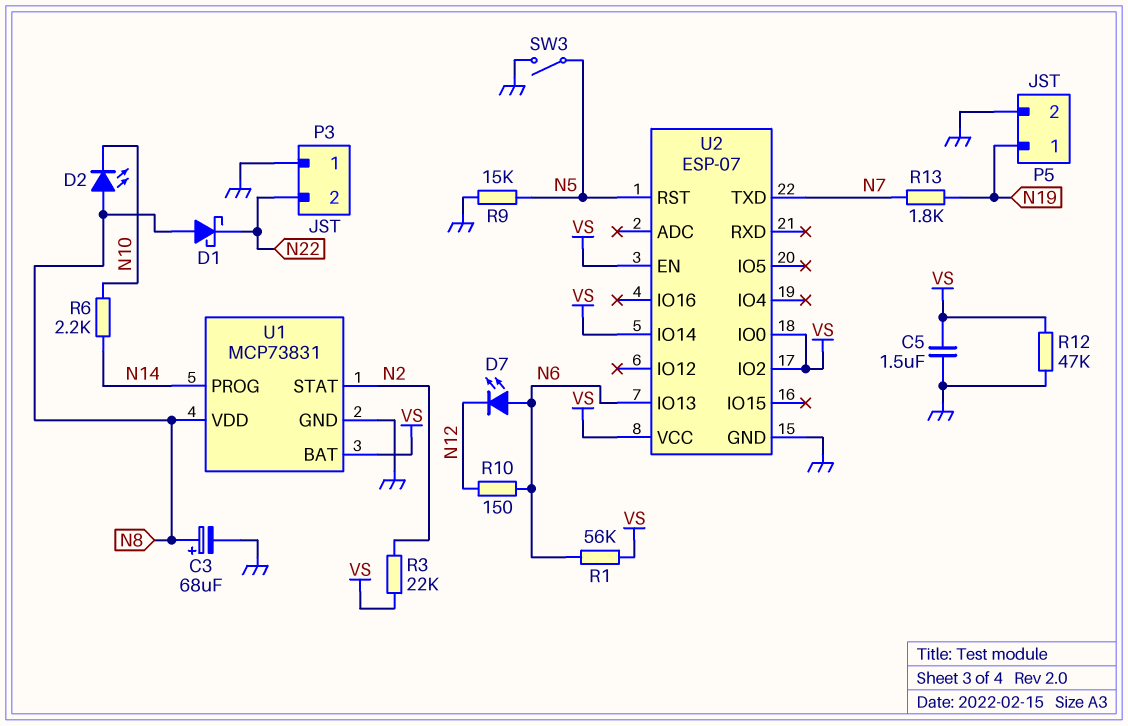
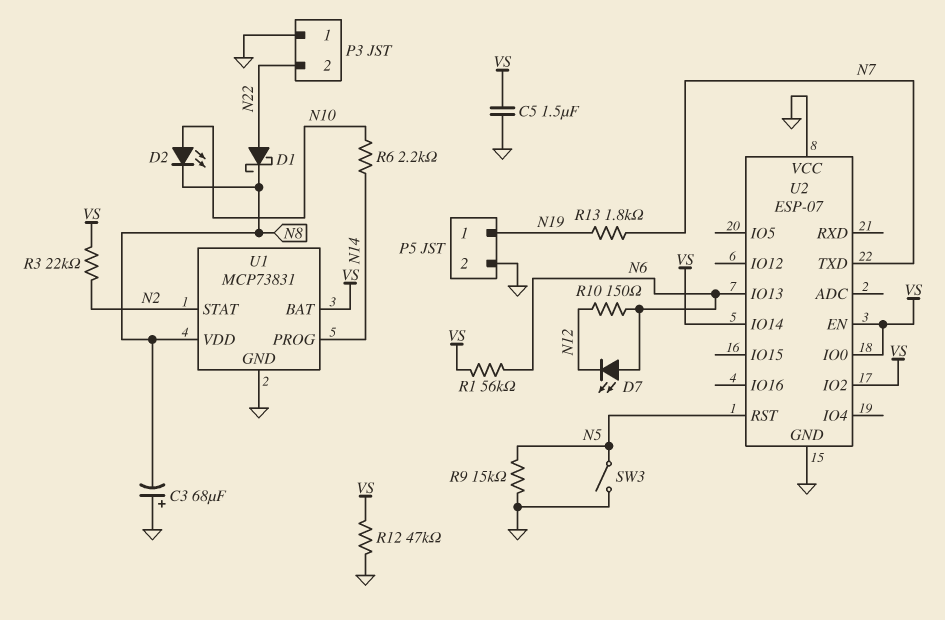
C3: 68uF (plus N8, minus GND) -> 68uF (plus GND, minus N8)
D1: schottky (A N8, K N22) -> schottky (A N22, K N8)
D2: LED (A N8, K N10) -> LED (A N10, K N8)
U2 pin VCC: VS -> GND

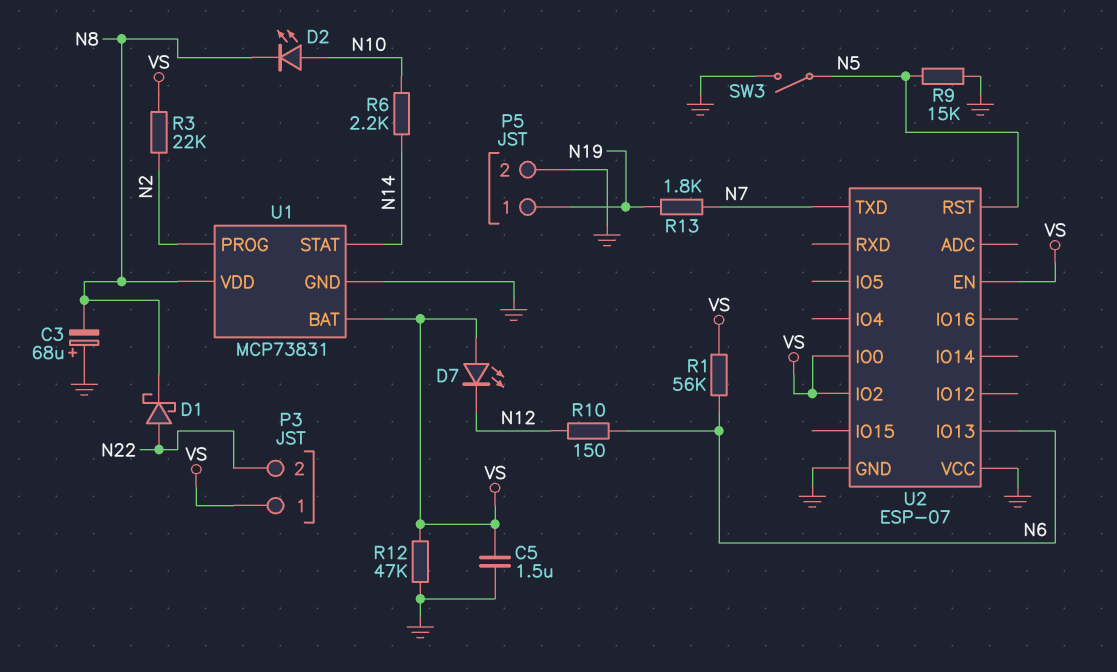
D7: LED (A N6, K N12) -> LED (A VS, K N12)
P3 pin 1: GND -> VS
U1 pin PROG: N14 -> N2
U1 pin STAT: N2 -> N14
U2 pin IO14: VS -> none

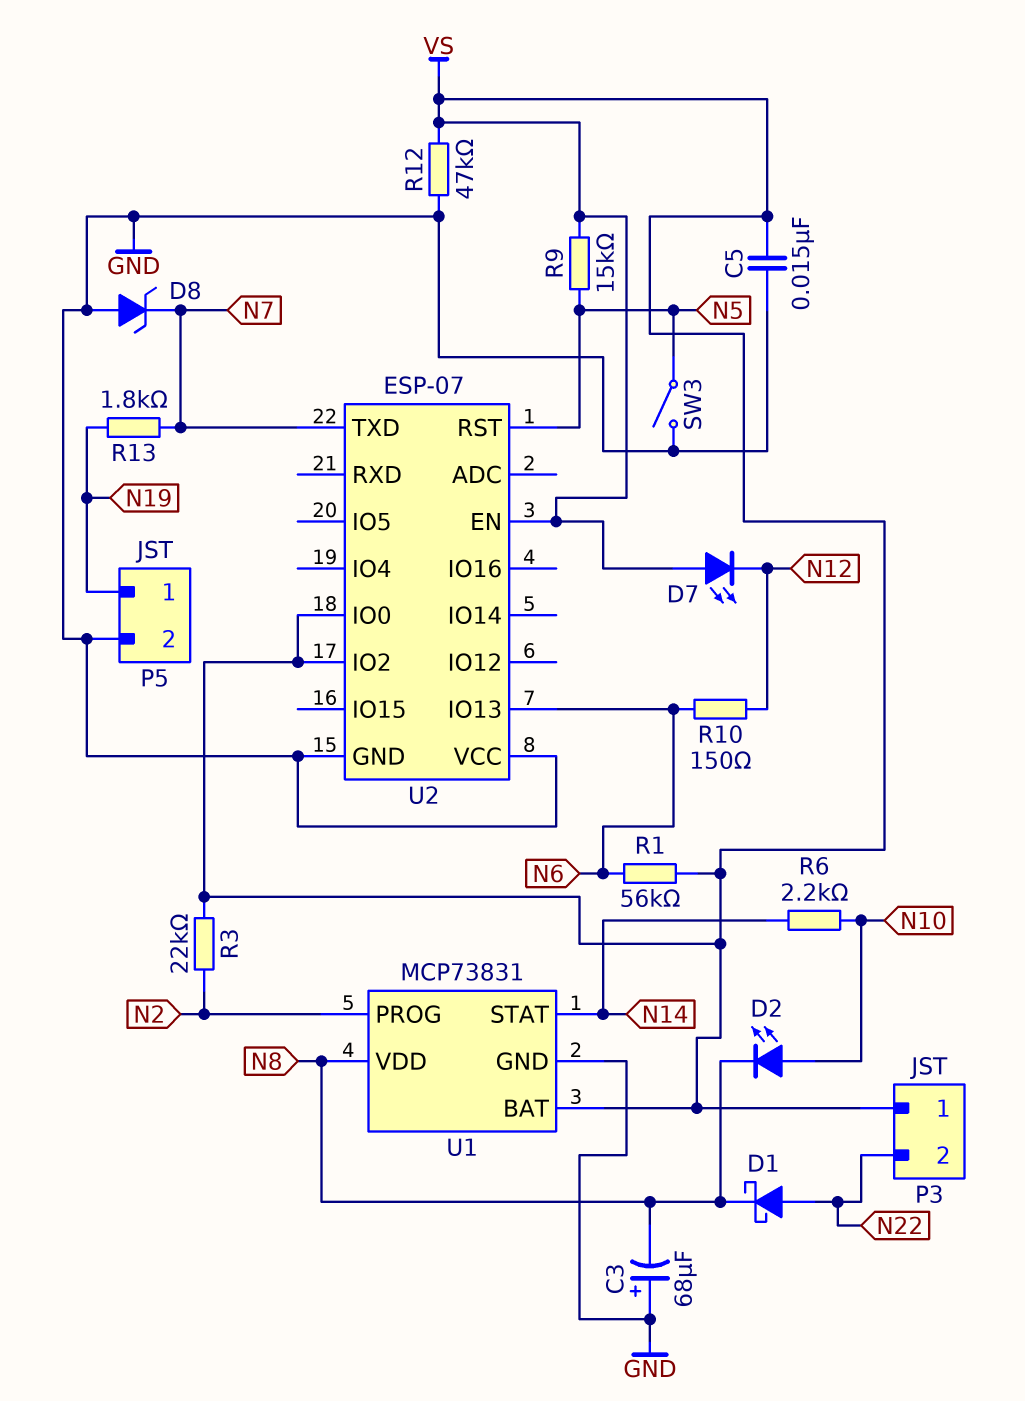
C5: 1.5uF (GND, VS) -> 15nF (GND, VS)
D8: none -> zener (A GND, K N7)
R9: 15k (GND, N5) -> 15k (N5, VS)

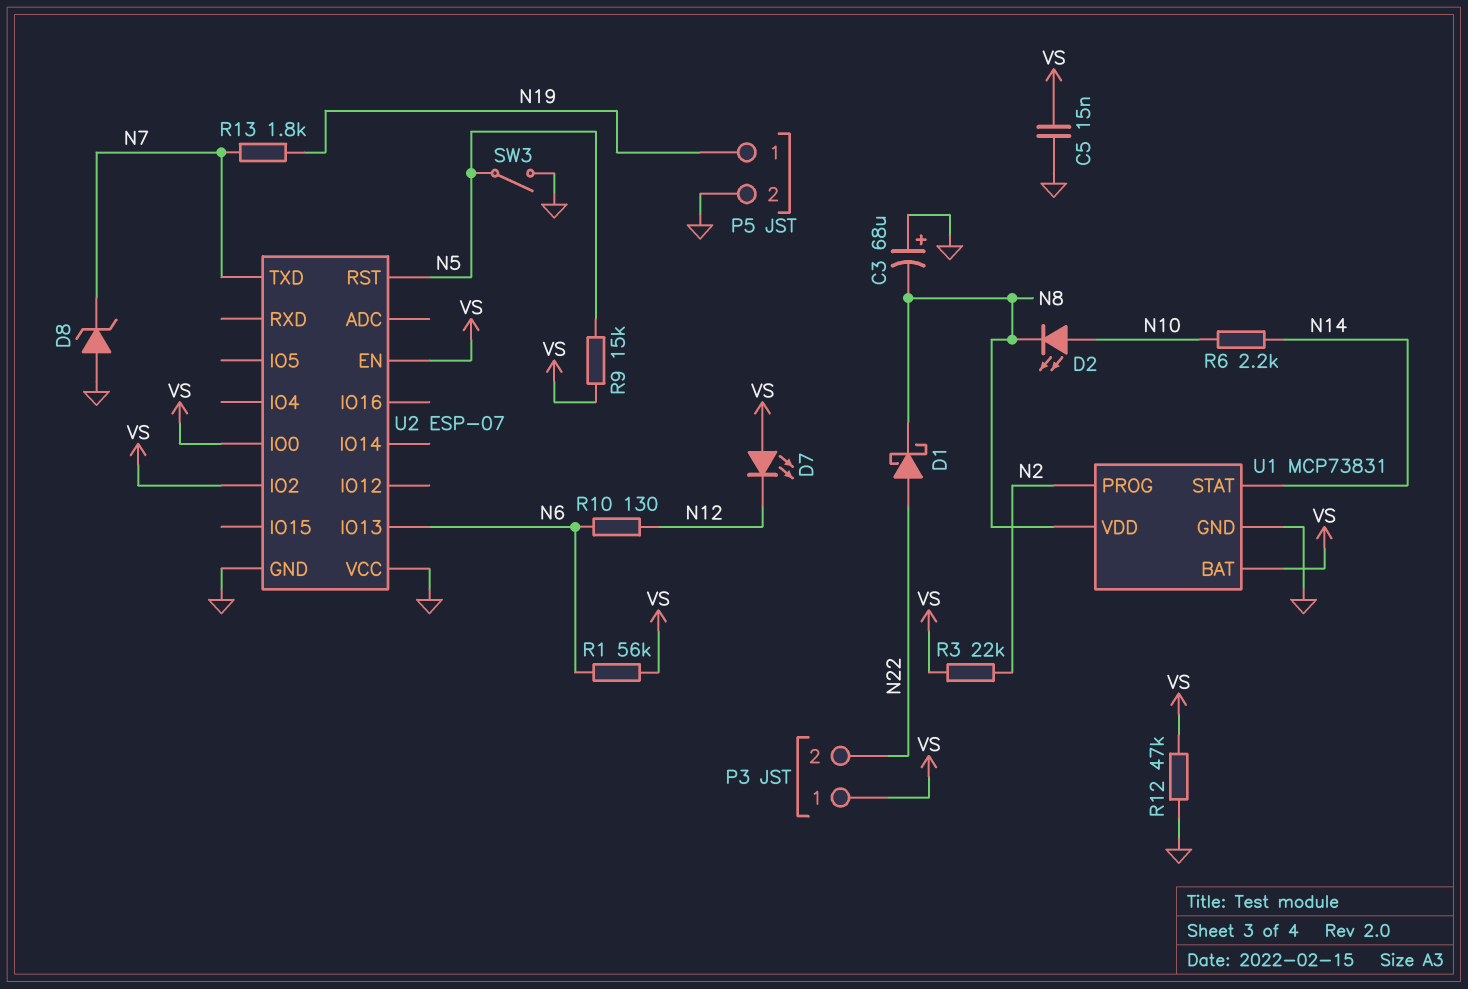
R10: 150 (N6, N12) -> 130 (N6, N12)

